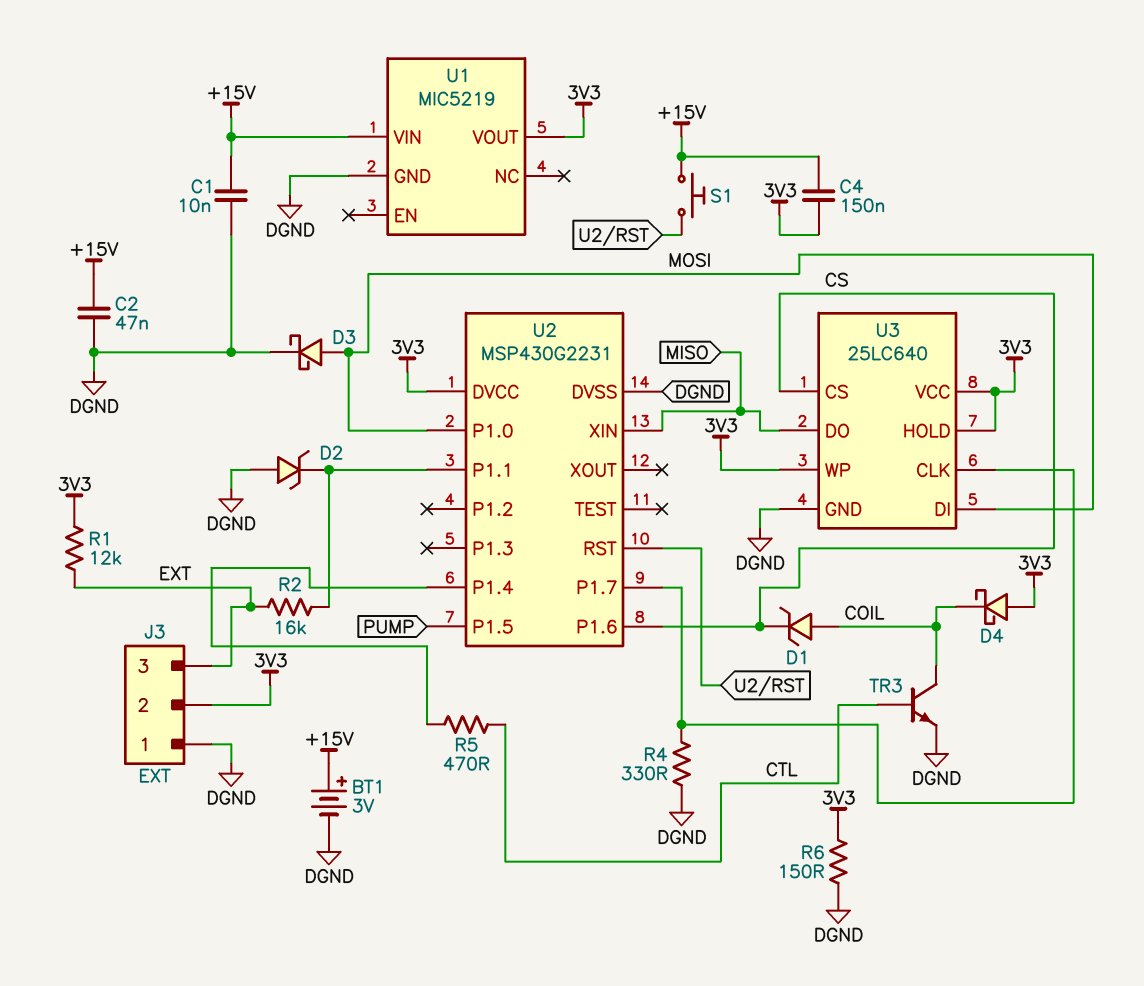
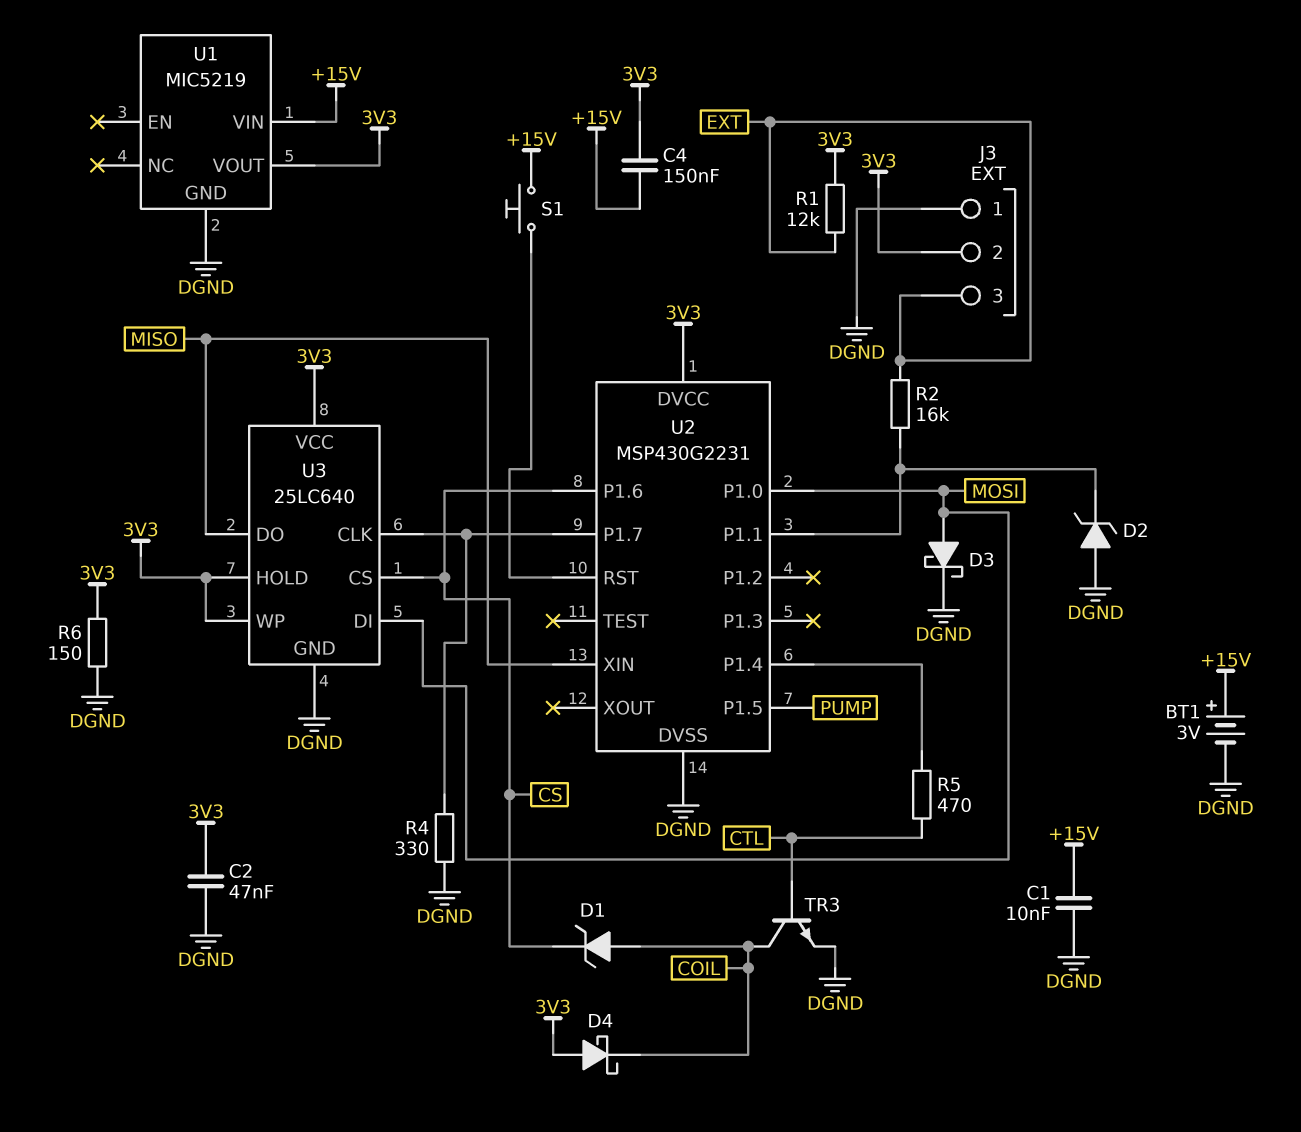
C2: 47nF (+15V, DGND) -> 47nF (3V3, DGND)

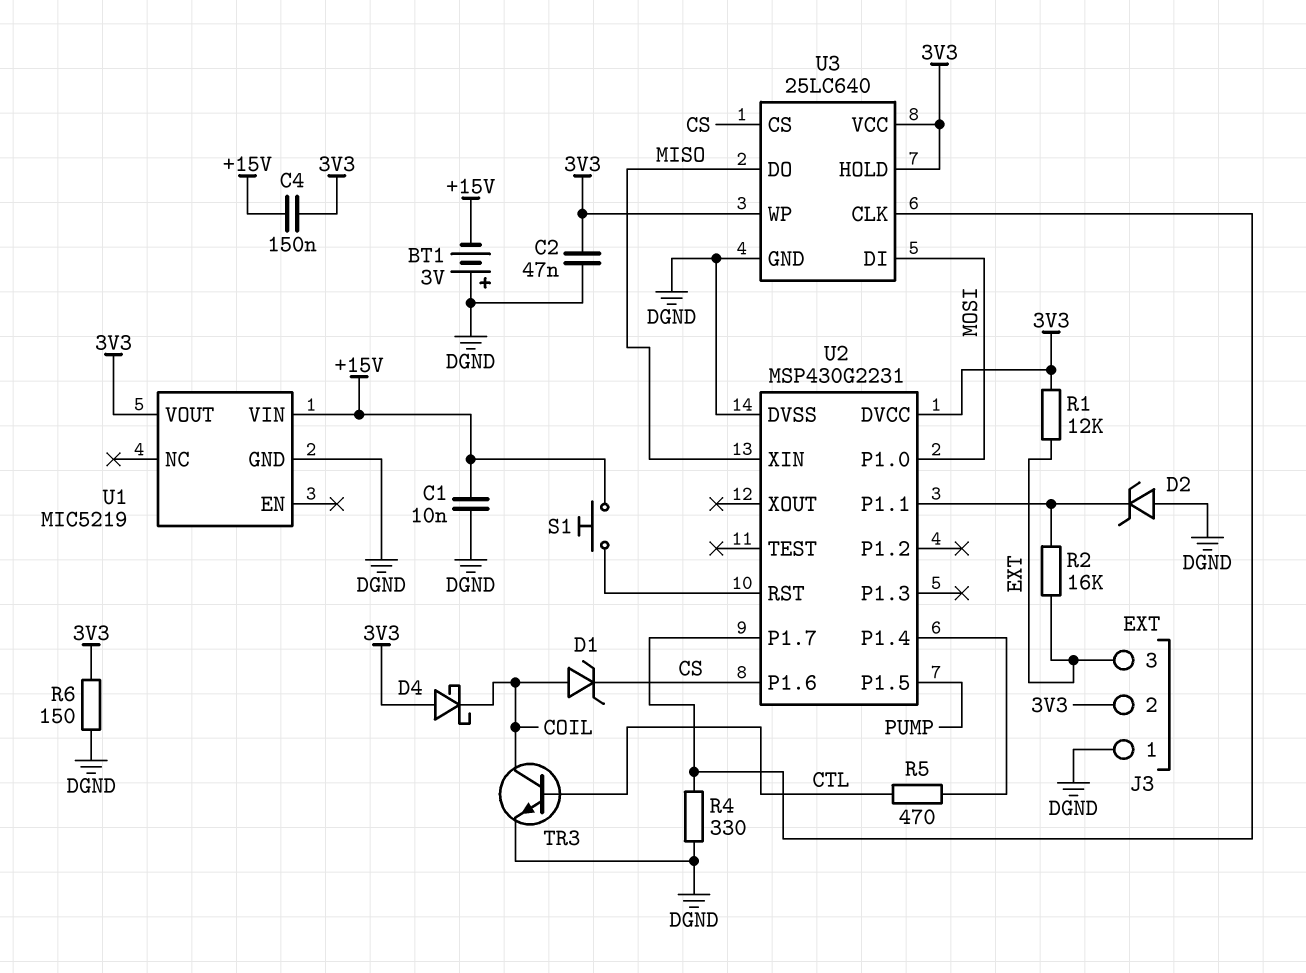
BT1: 3V (plus +15V, minus DGND) -> 3V (plus DGND, minus +15V)
D3: schottky (A MOSI, K DGND) -> none

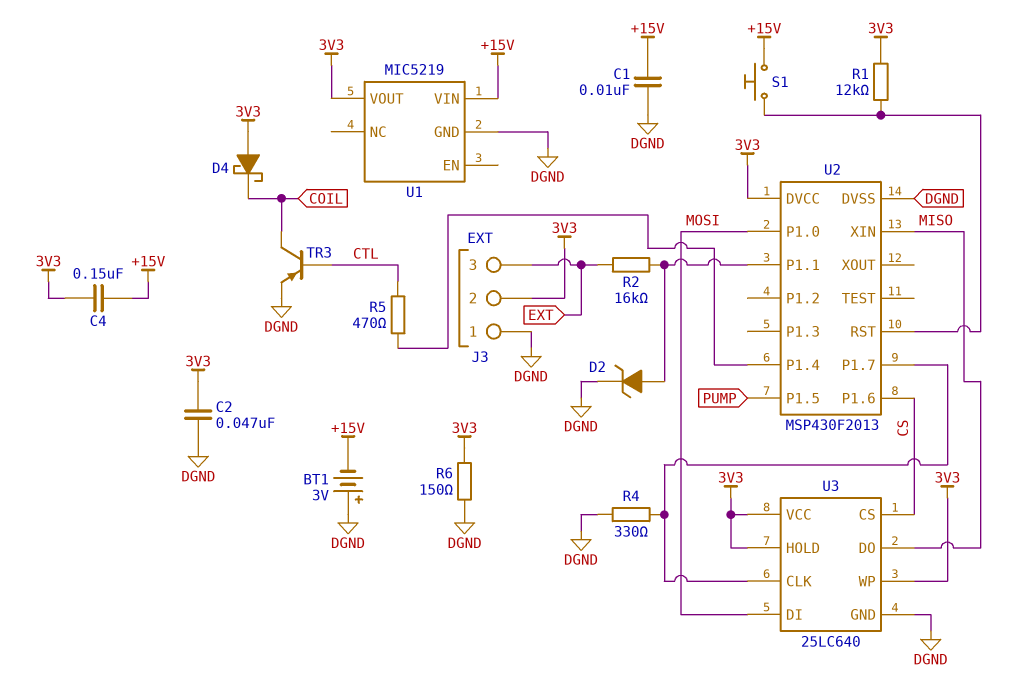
D1: zener (A COIL, K CS) -> none
D2: zener (A DGND, K U2/P1.1) -> zener (A U2/P1.1, K DGND)
R1: 12k (3V3, EXT) -> 12k (3V3, U2/RST)
TR3: NPN (B CTL, C COIL, E DGND) -> PNP (B CTL, C COIL, E DGND)
U2: MSP430G2231 -> MSP430F2013

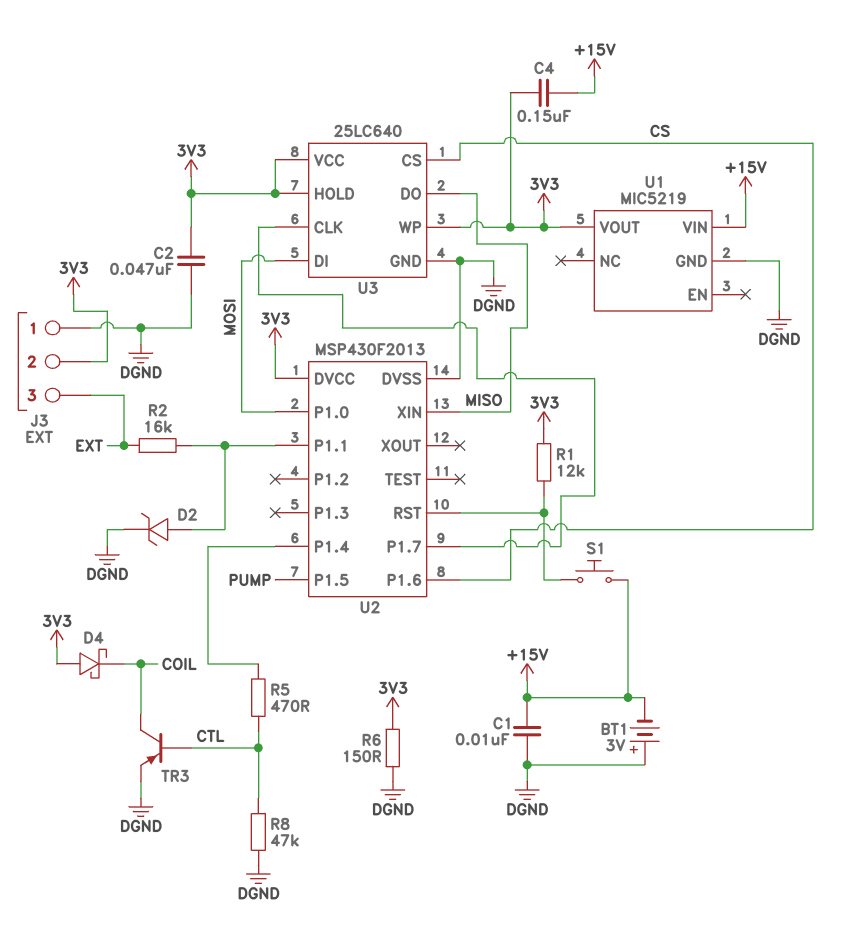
R4: 330 (DGND, U2/P1.7) -> none
R8: none -> 47k (CTL, DGND)

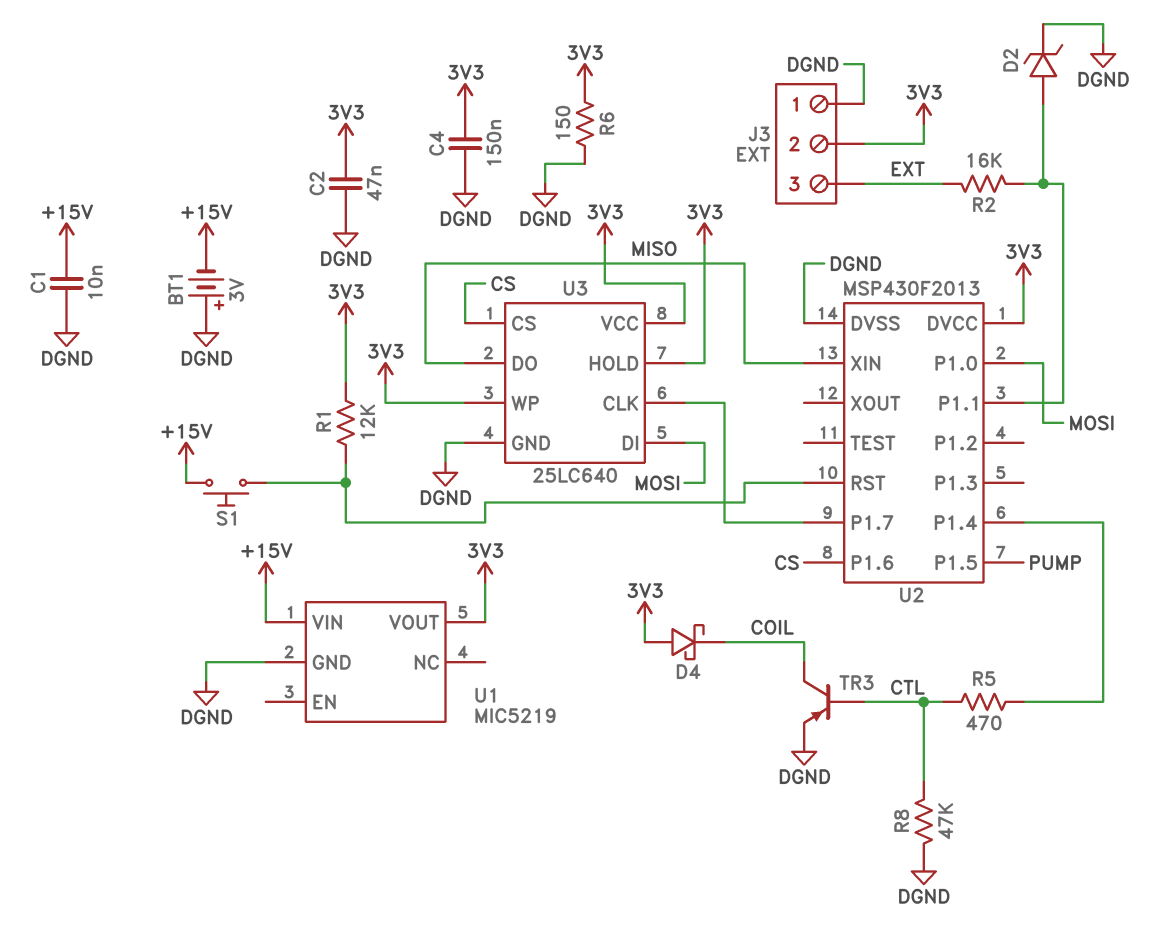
C4: 150nF (+15V, 3V3) -> 150nF (3V3, DGND)

